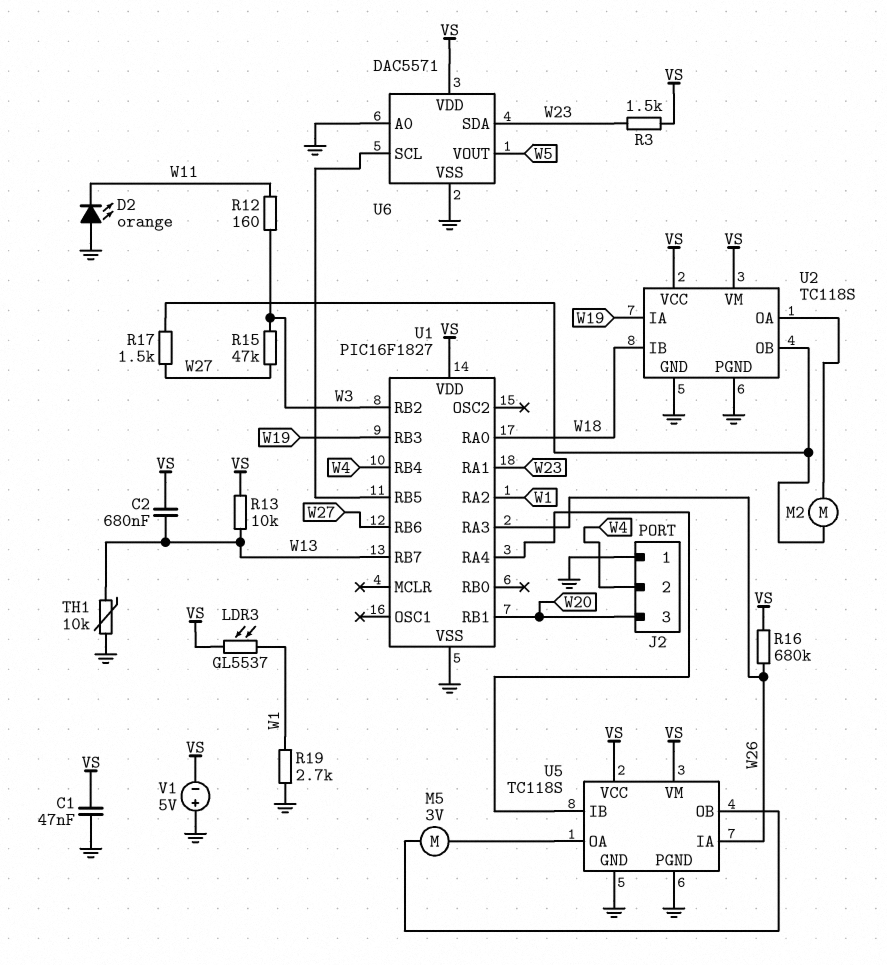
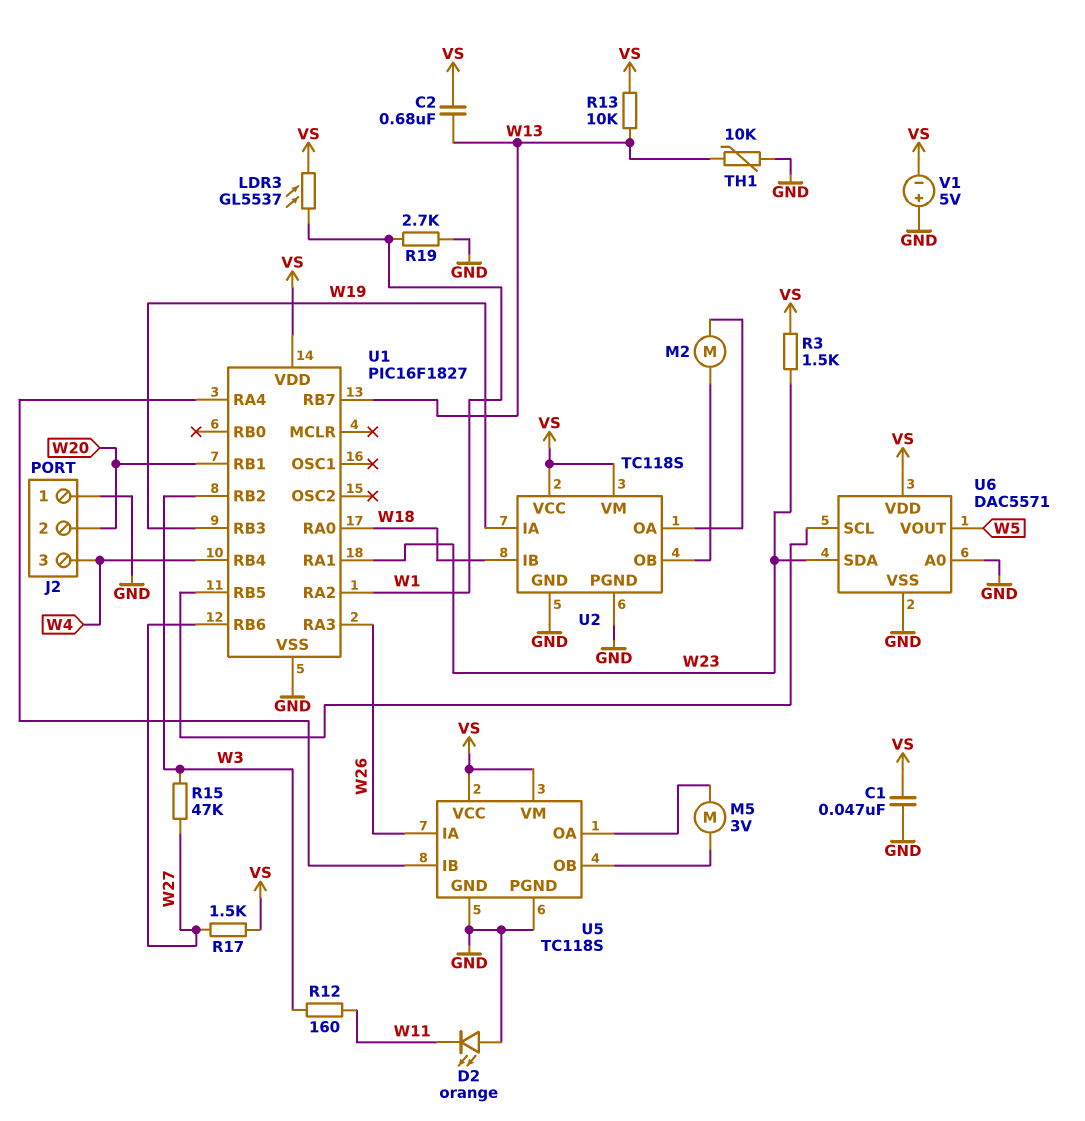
J2 pin 2: W4 -> W20
J2 pin 3: W20 -> W4
R16: 680k (VS, W26) -> none
R17: 1.5k (U2/OB, W27) -> 1.5k (VS, W27)

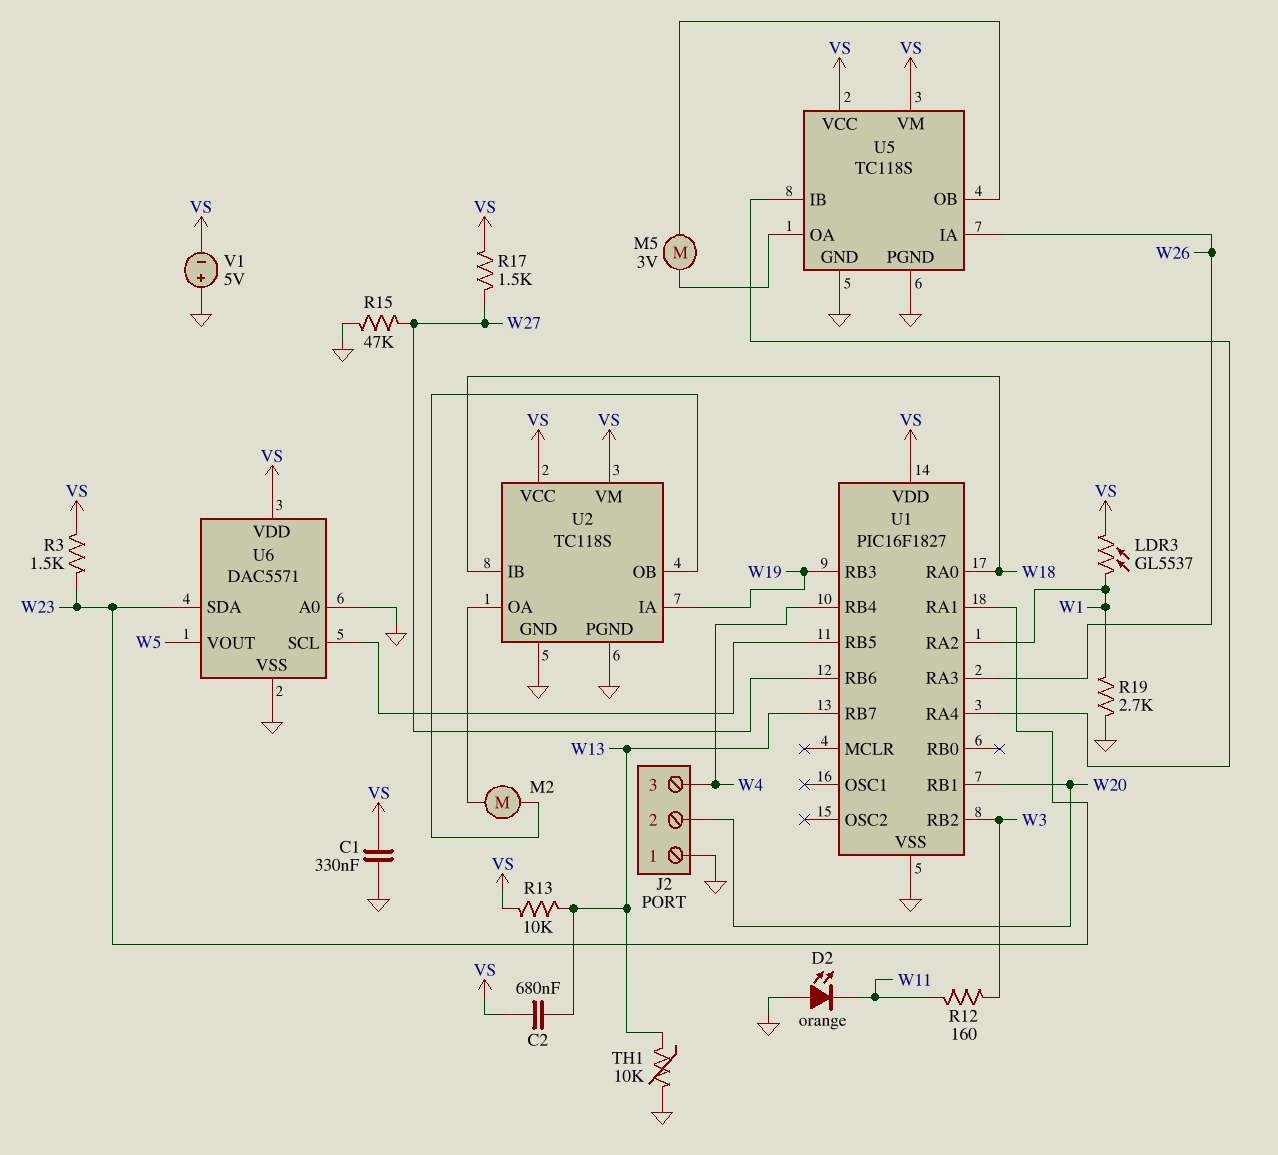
C1: 47nF (GND, VS) -> 330nF (GND, VS)
R15: 47k (W3, W27) -> 47k (GND, W27)

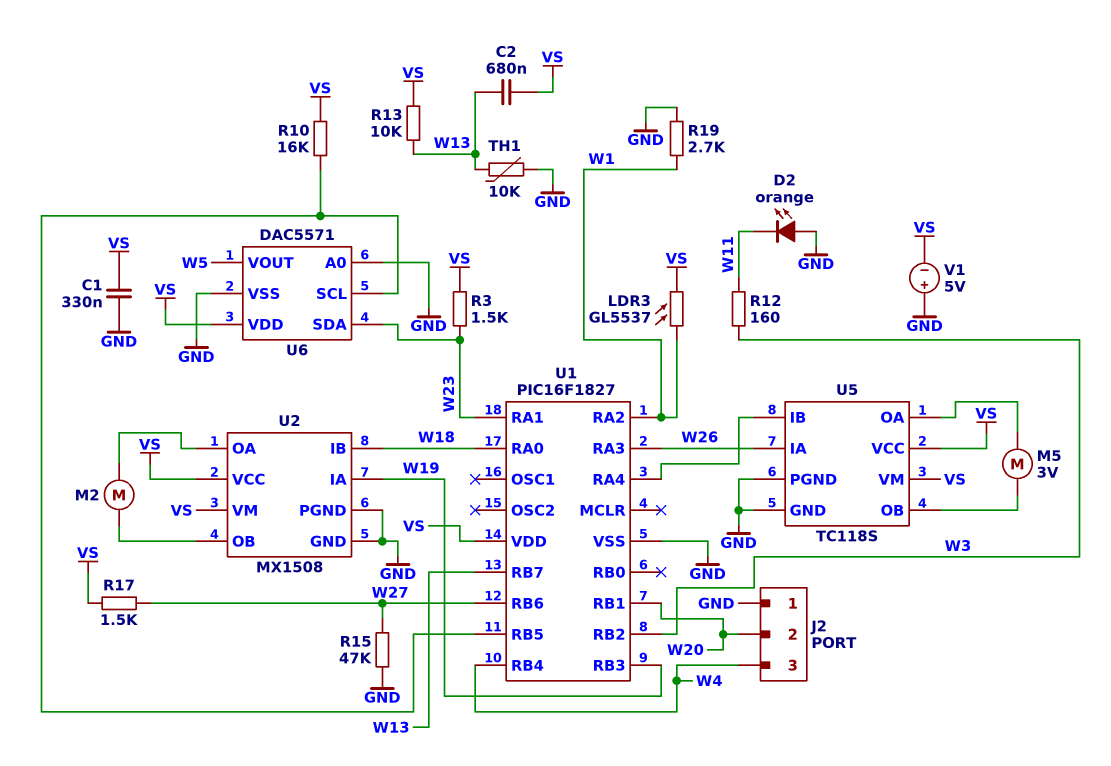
R10: none -> 16k (U1/RB5, VS)
U2: TC118S -> MX1508

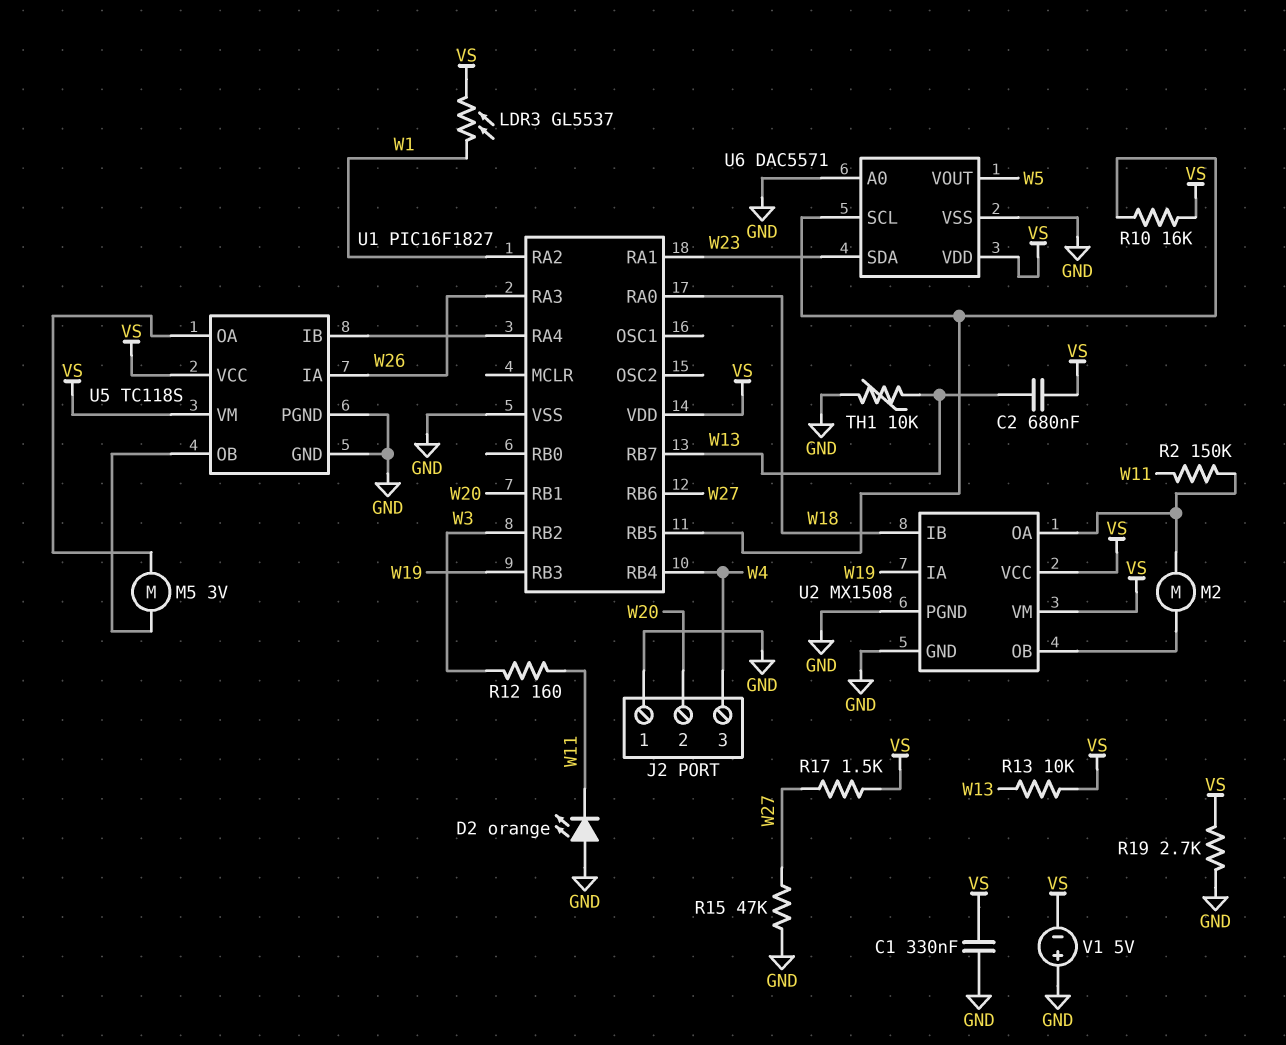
R2: none -> 150k (U2/OA, W11)
R3: 1.5k (VS, W23) -> none
R19: 2.7k (GND, W1) -> 2.7k (GND, VS)

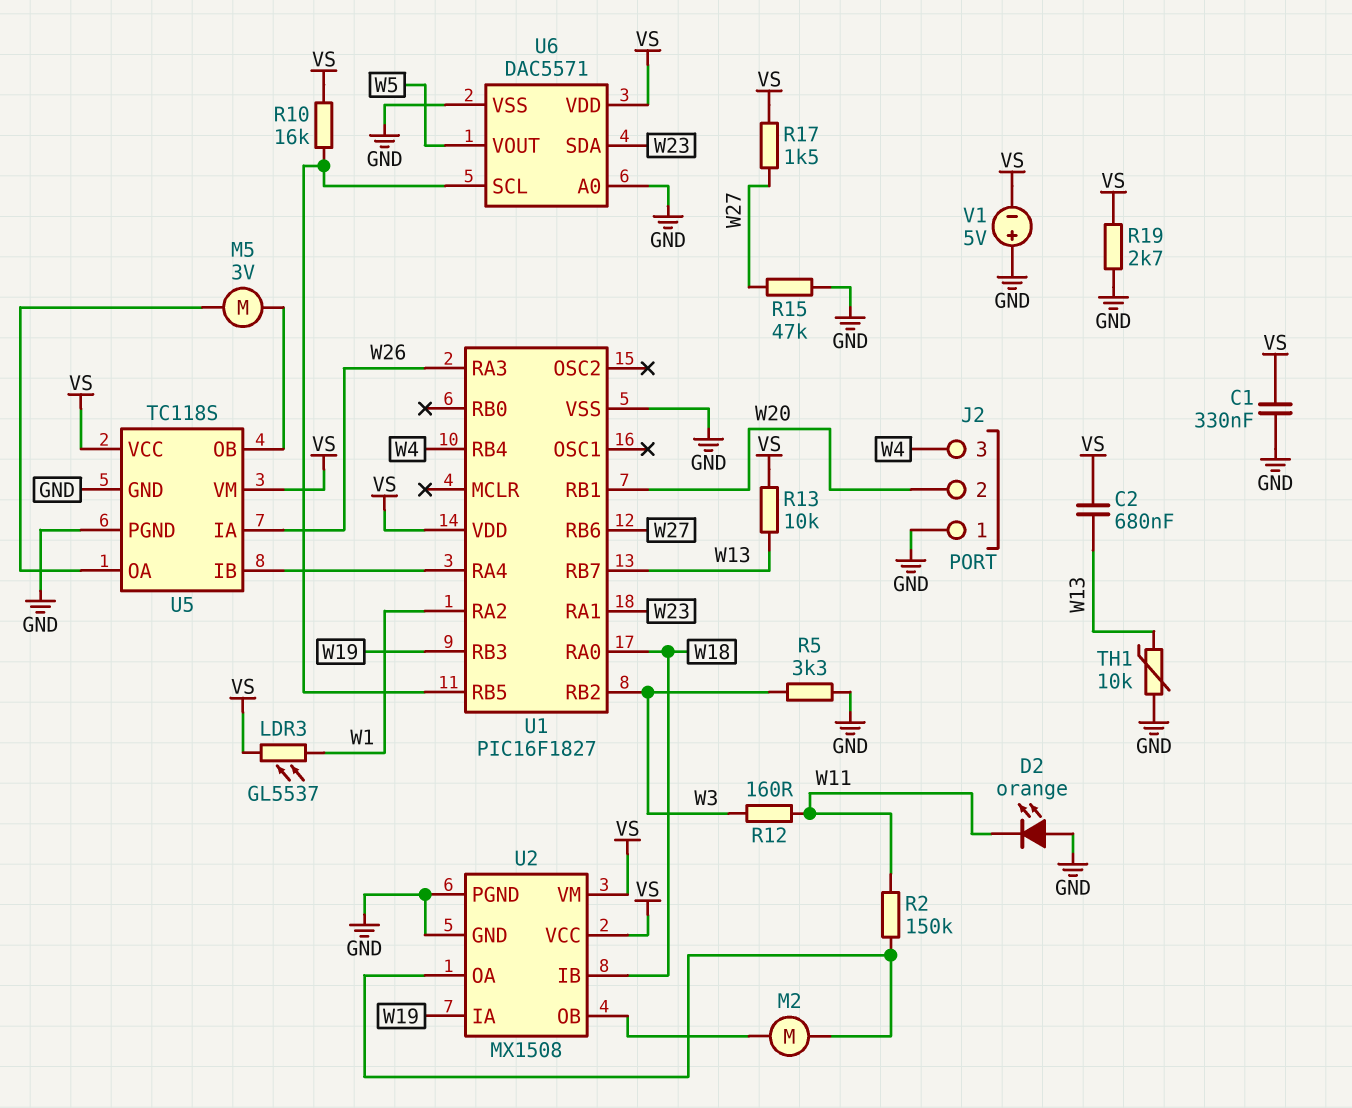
R5: none -> 3.3k (GND, W3)

